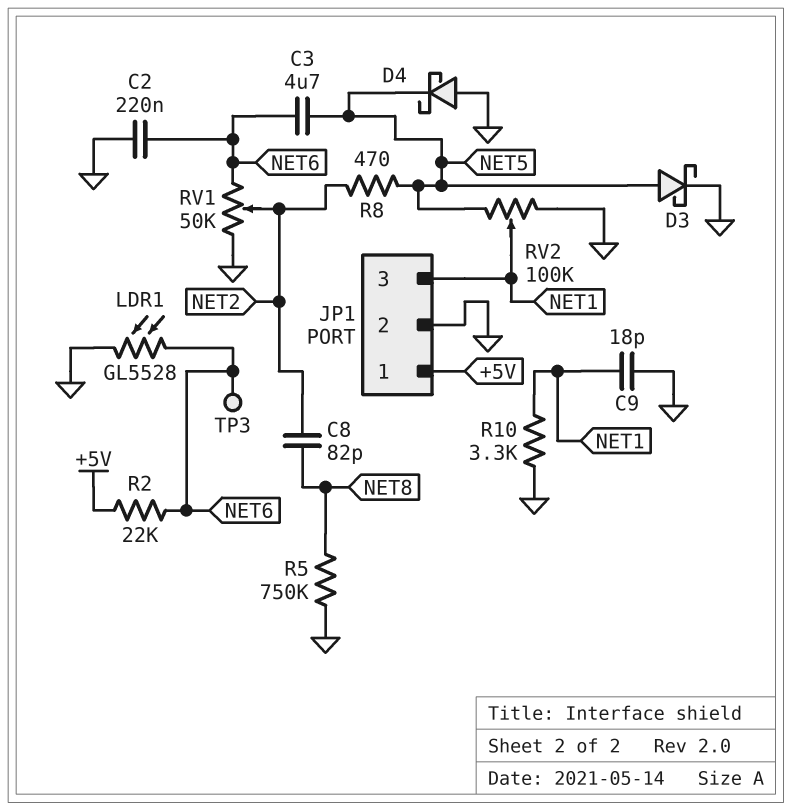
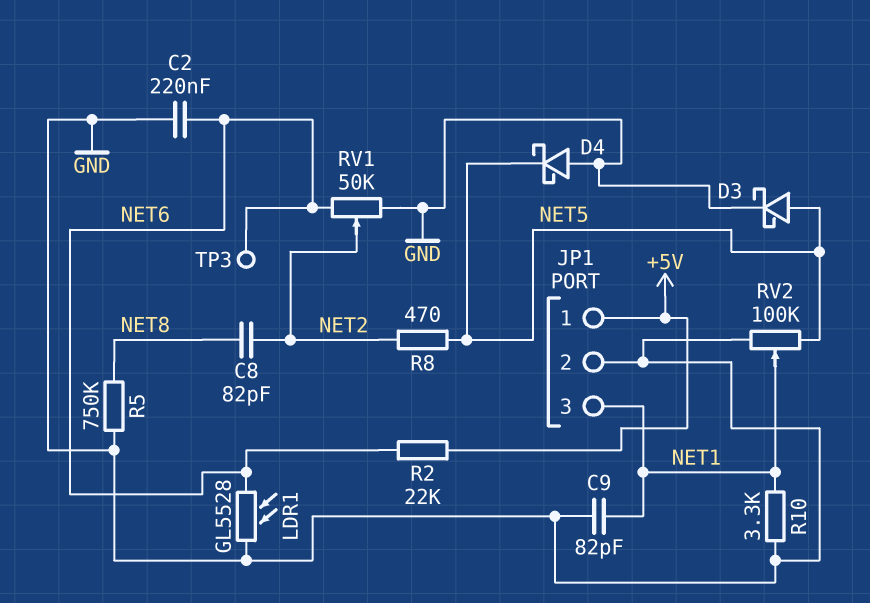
C3: 4.7uF (NET5, NET6) -> none
C9: 18pF (GND, NET1) -> 82pF (GND, NET1)

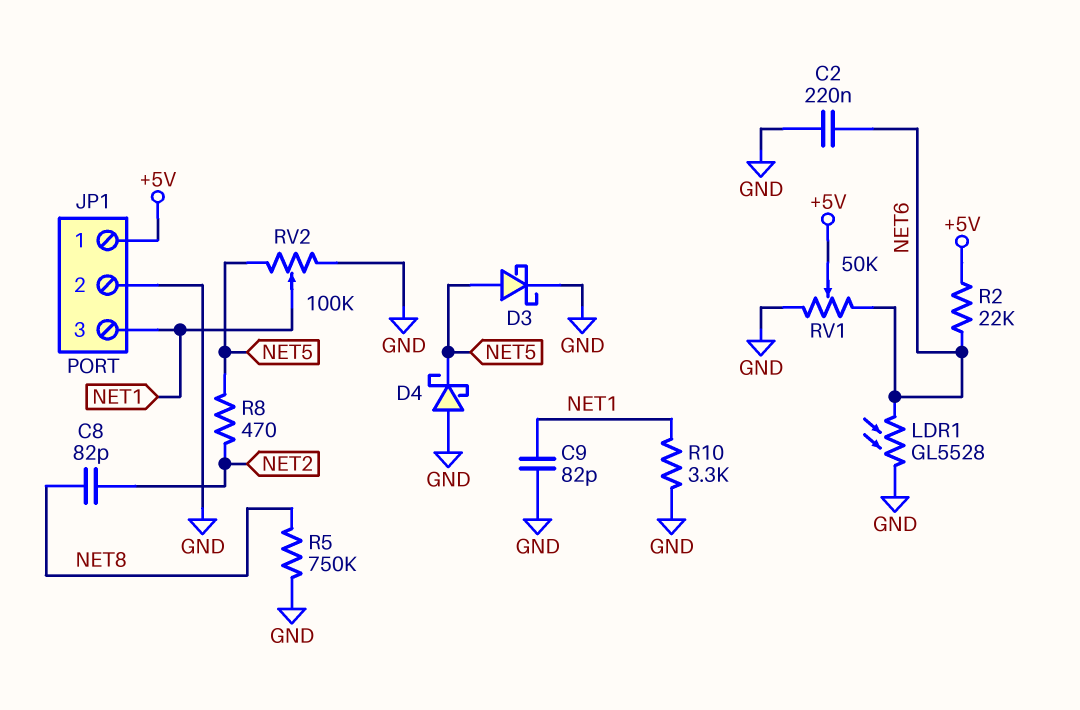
RV1: 50k (GND, NET6, wiper NET2) -> 50k (GND, NET6, wiper +5V)
TP3: test point (NET6) -> none

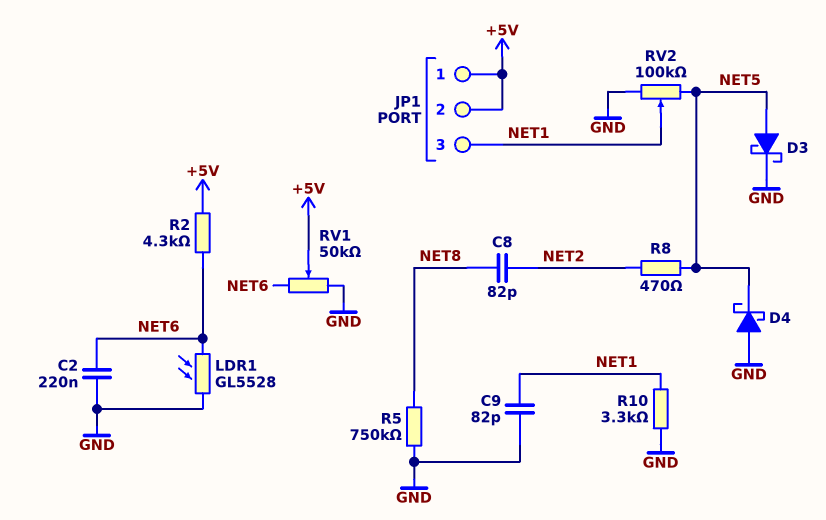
JP1 pin 2: GND -> +5V
R2: 22k (+5V, NET6) -> 4.3k (+5V, NET6)

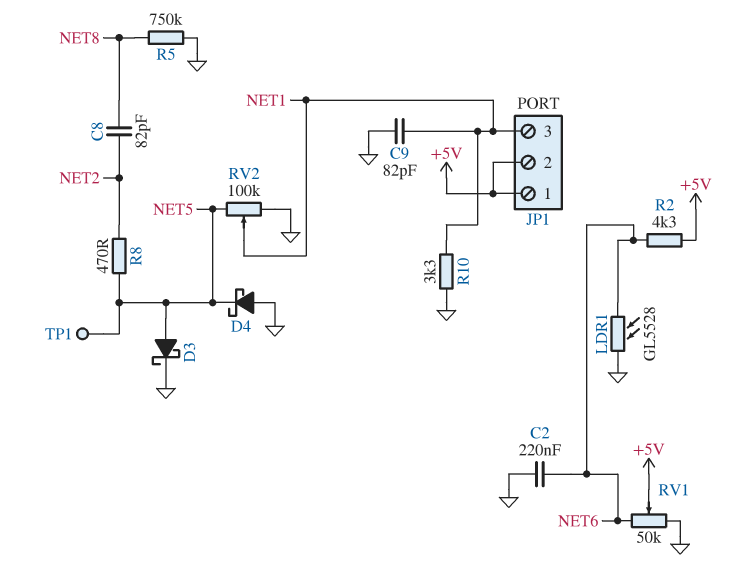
TP1: none -> test point (NET5)

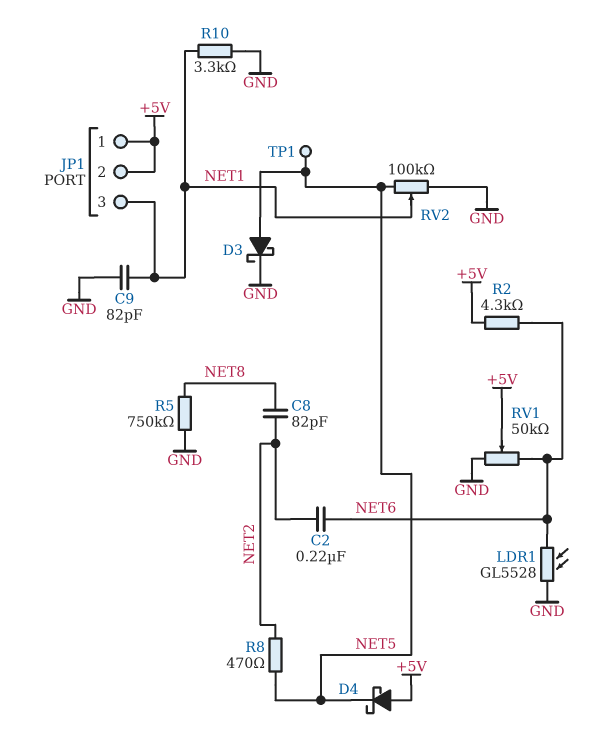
C2: 220nF (GND, NET6) -> 220nF (NET2, NET6)
D4: schottky (A GND, K NET5) -> schottky (A +5V, K NET5)

